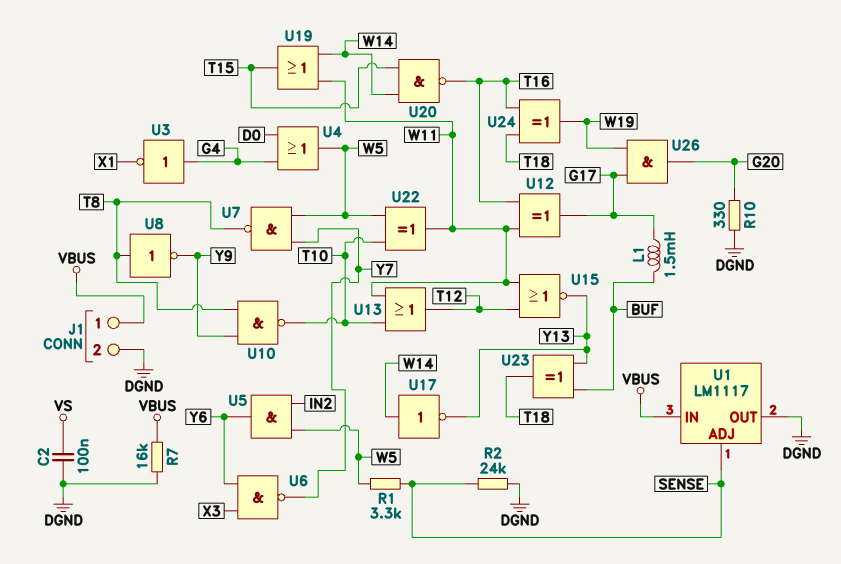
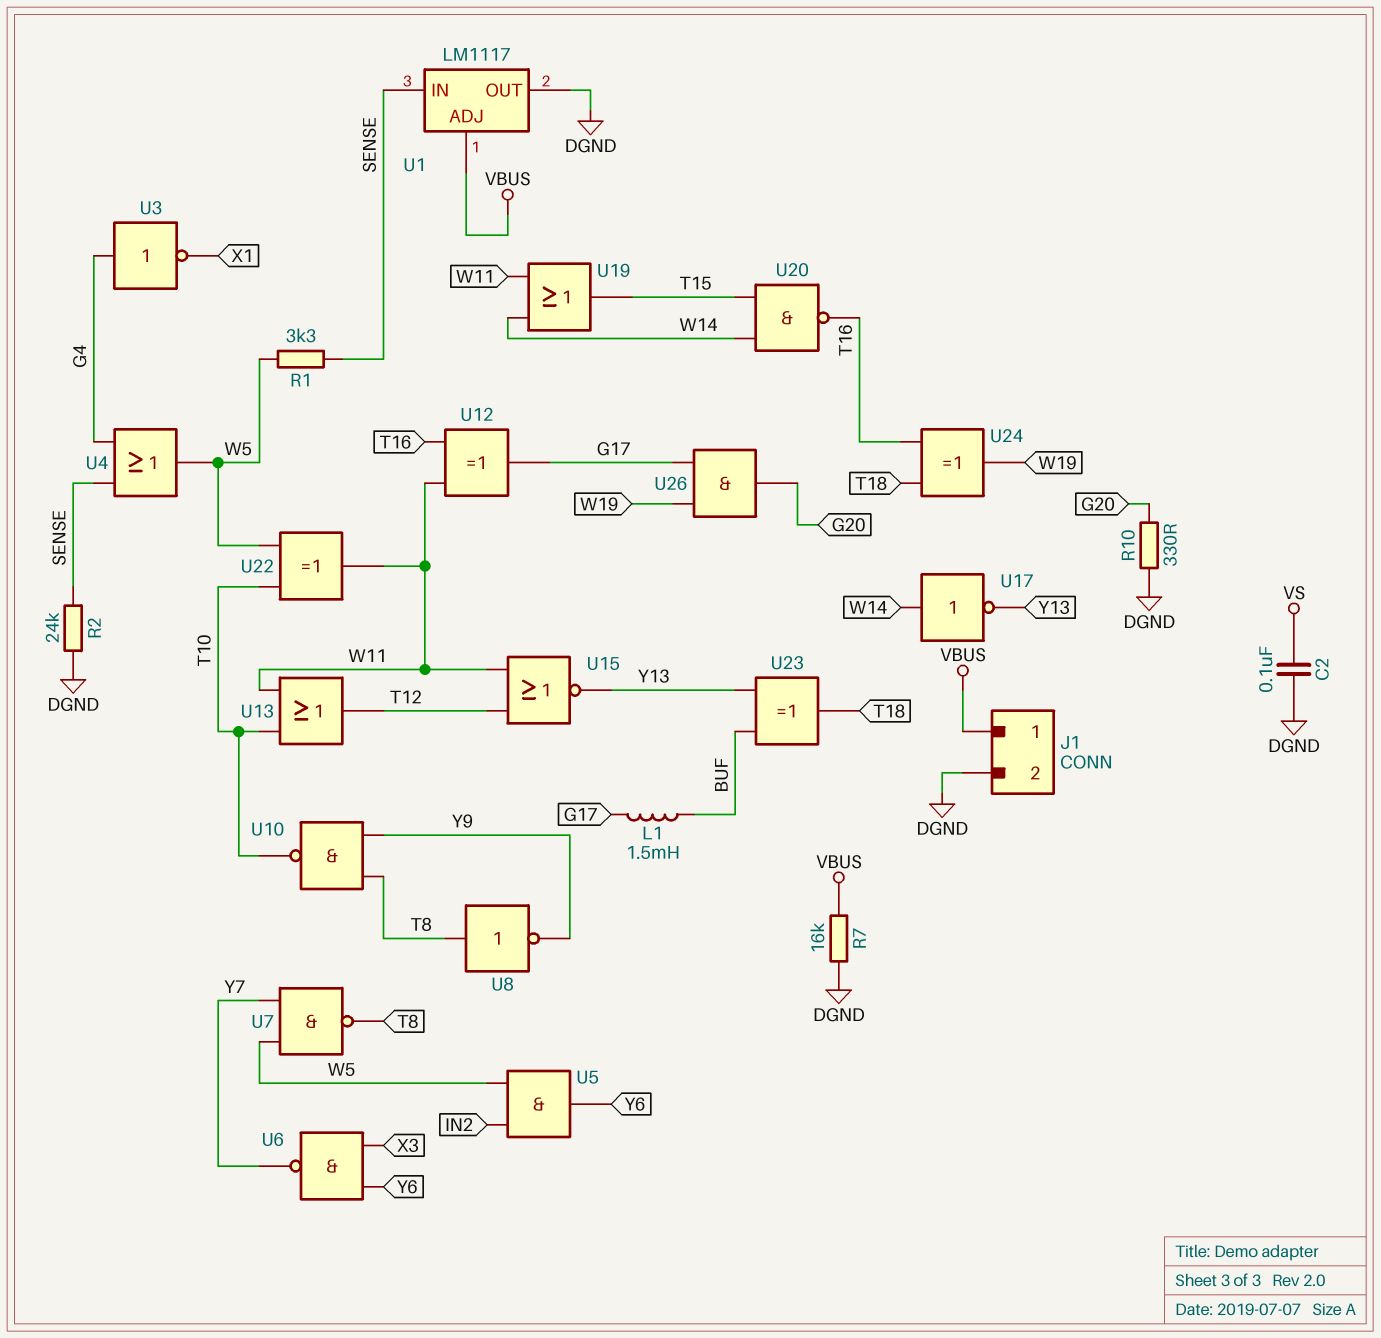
U1 pin ADJ: SENSE -> VBUS
U1 pin IN: VBUS -> SENSE
U4: OR (in D0, in G4, out W5) -> OR (in G4, in SENSE, out W5)

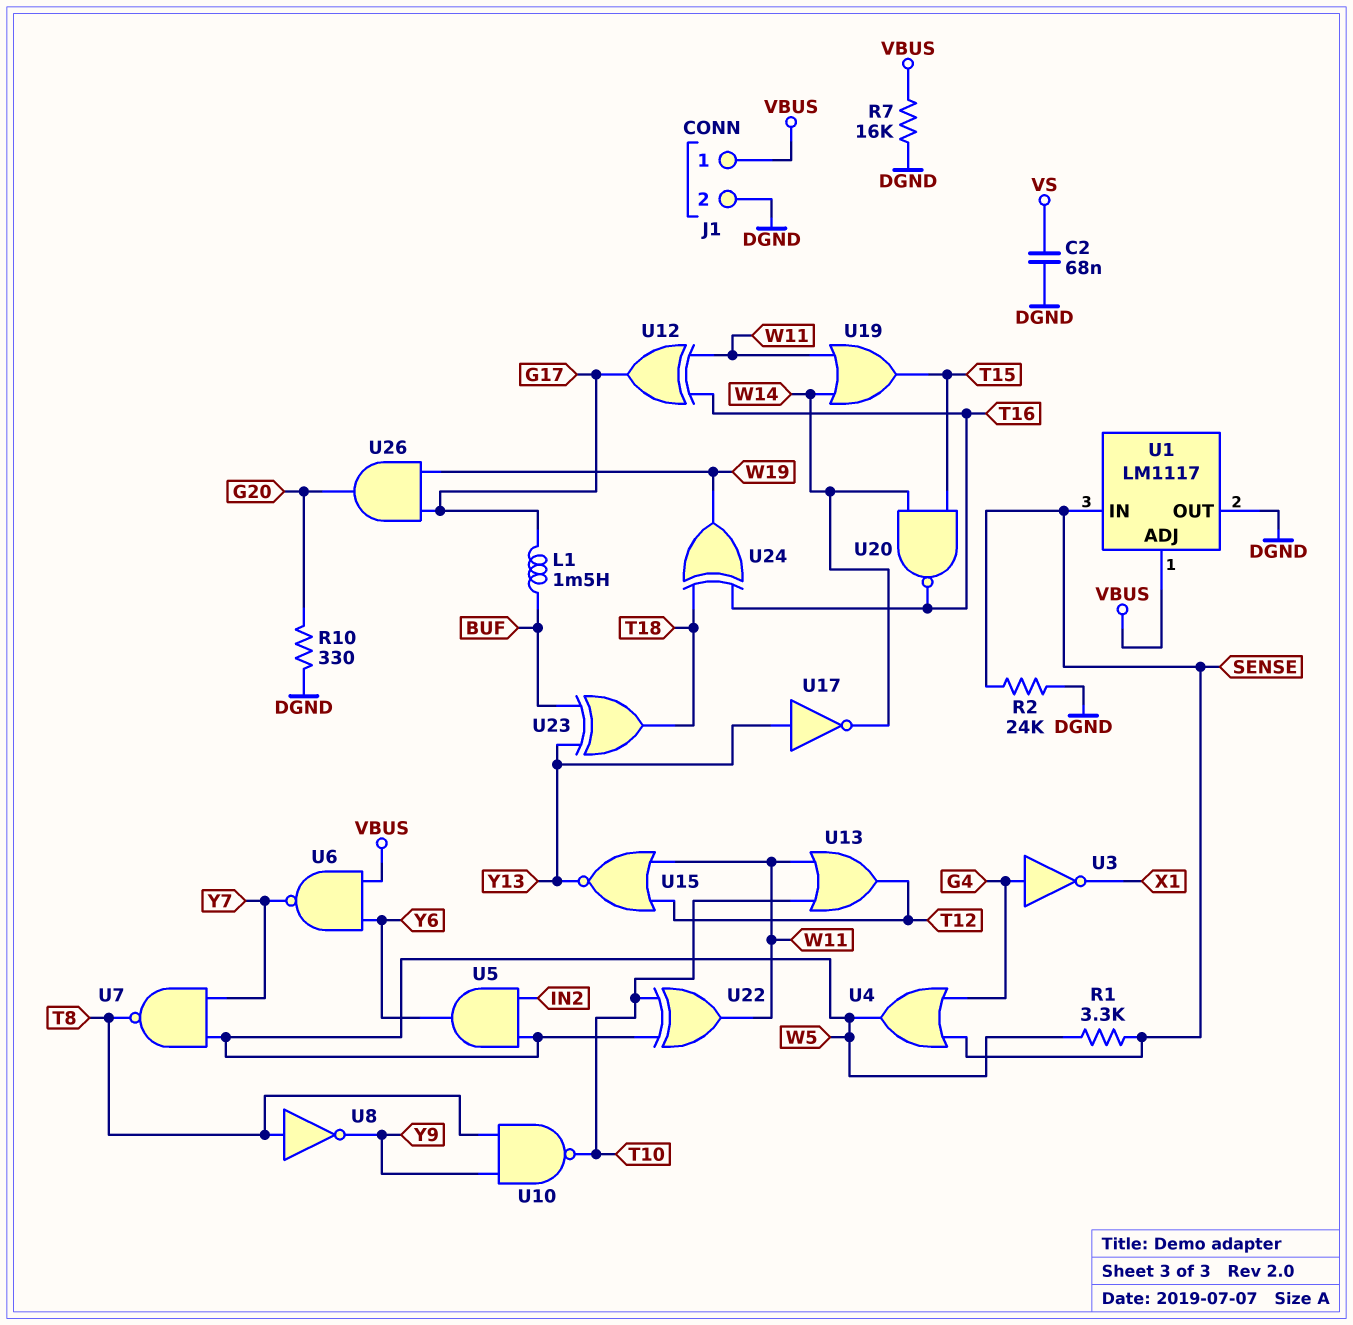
C2: 100nF (DGND, VS) -> 68nF (DGND, VS)
U6: NAND (in X3, in Y6, out Y7) -> NAND (in VBUS, in Y6, out Y7)
U17: NOT (in W14, out Y13) -> NOT (in Y13, out W14)

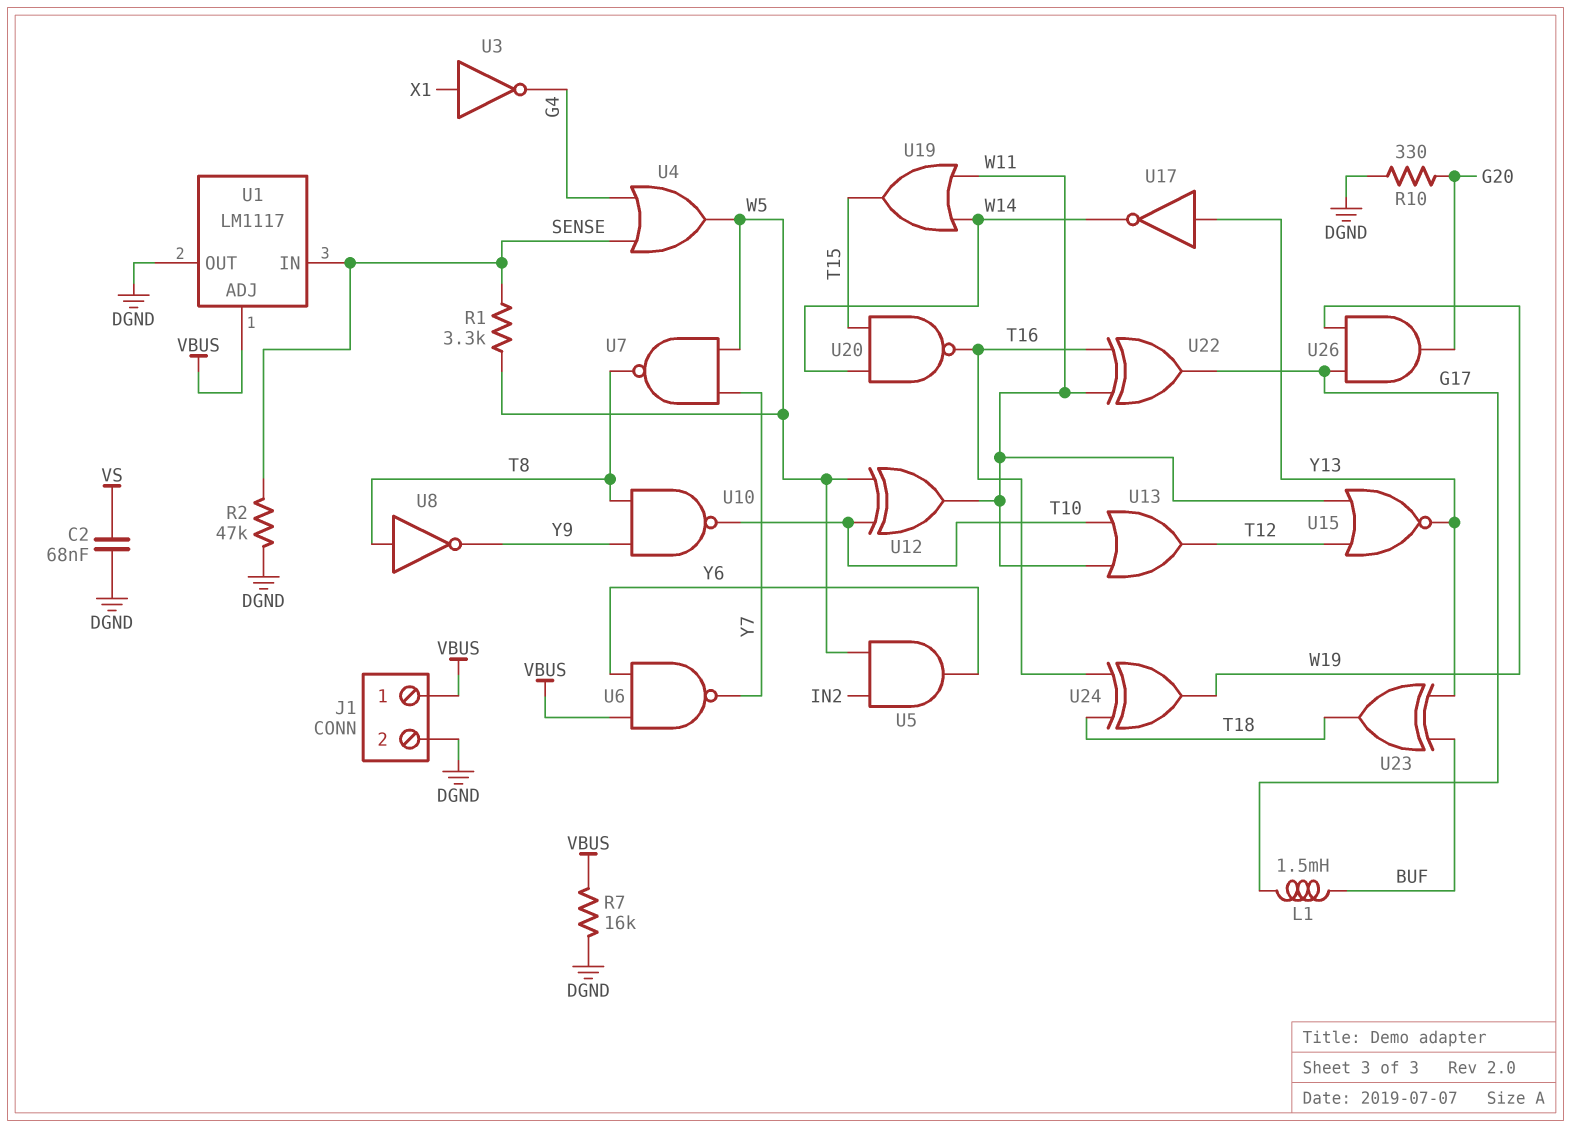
R2: 24k (DGND, SENSE) -> 47k (DGND, SENSE)
U3: NOT (in G4, out X1) -> NOT (in X1, out G4)
U12: XOR (in T16, in W11, out G17) -> XOR (in T10, in W5, out W11)
U22: XOR (in T10, in W5, out W11) -> XOR (in T16, in W11, out G17)

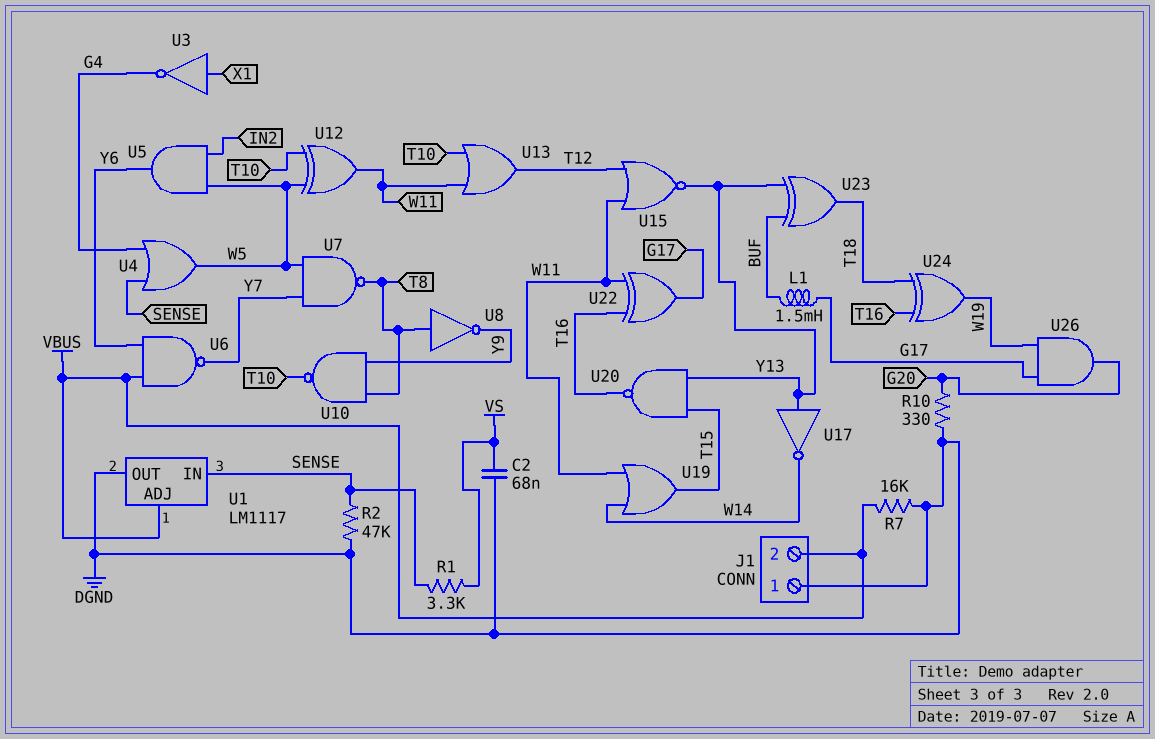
J1 pin 1: VBUS -> DGND
J1 pin 2: DGND -> VBUS
R1: 3.3k (SENSE, W5) -> 3.3k (SENSE, VS)
U20: NAND (in T15, in W14, out T16) -> NAND (in T15, in Y13, out T16)

